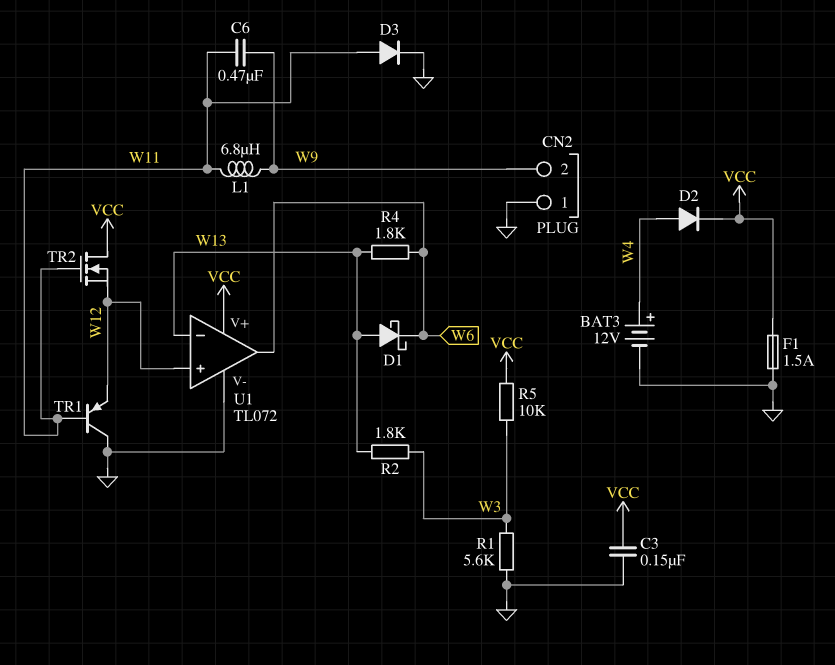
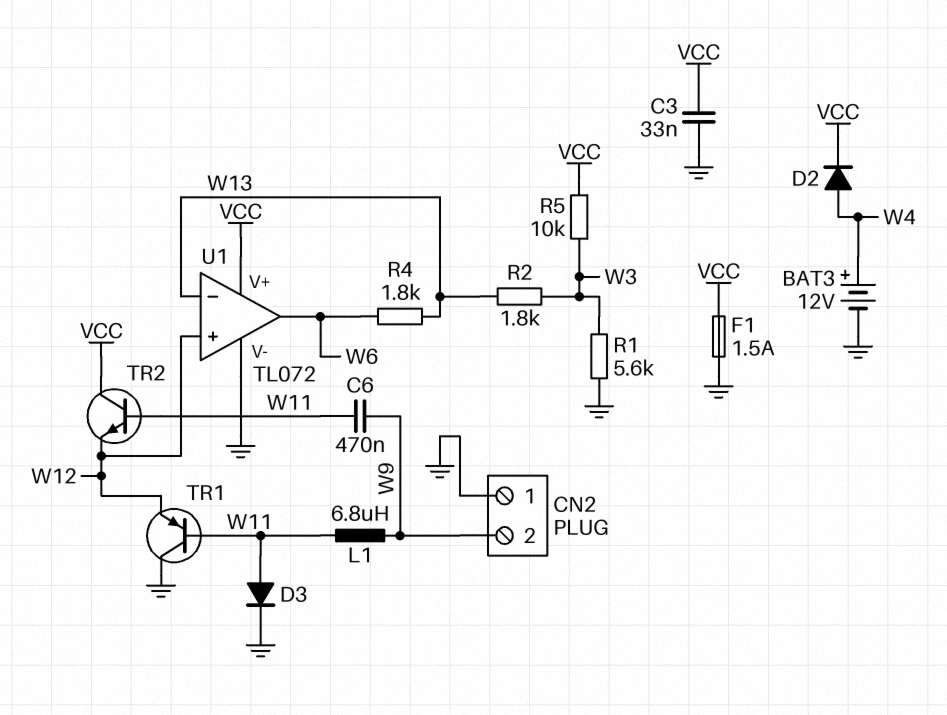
C3: 150nF (GND, VCC) -> 33nF (GND, VCC)
D1: schottky (A W13, K W6) -> none
TR2: NMOS (G W11, D VCC, S W12) -> NPN (B W11, C VCC, E W12)

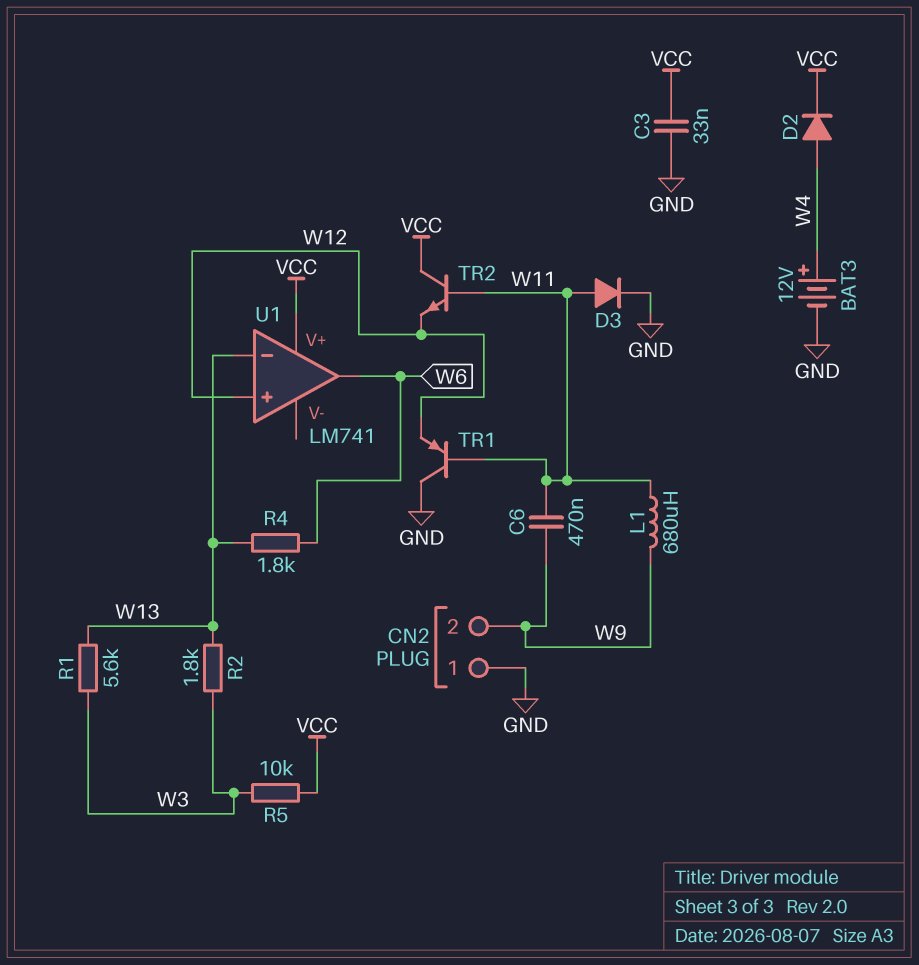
F1: 1.5A (GND, VCC) -> none
L1: 6.8uH (W9, W11) -> 680uH (W9, W11)
R1: 5.6k (GND, W3) -> 5.6k (W3, W13)
U1: TL072 -> LM741
U1 pin V-: GND -> none

